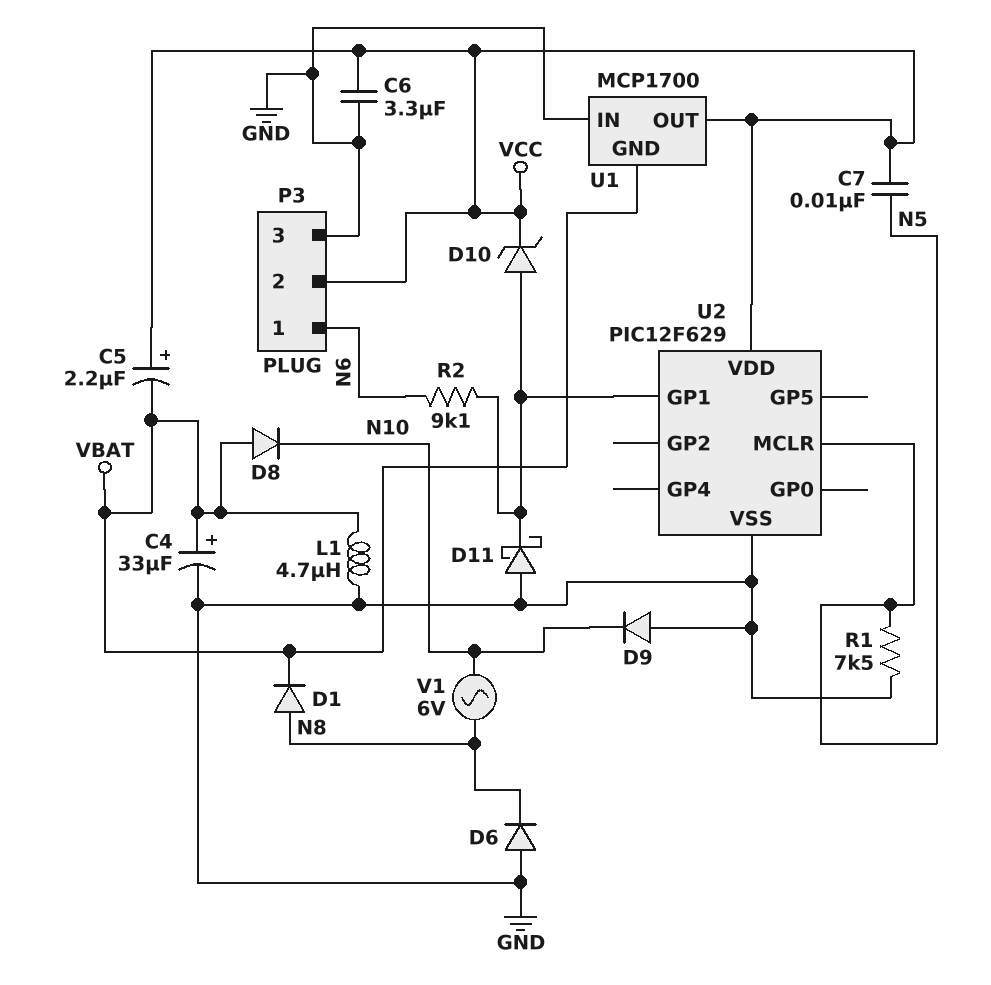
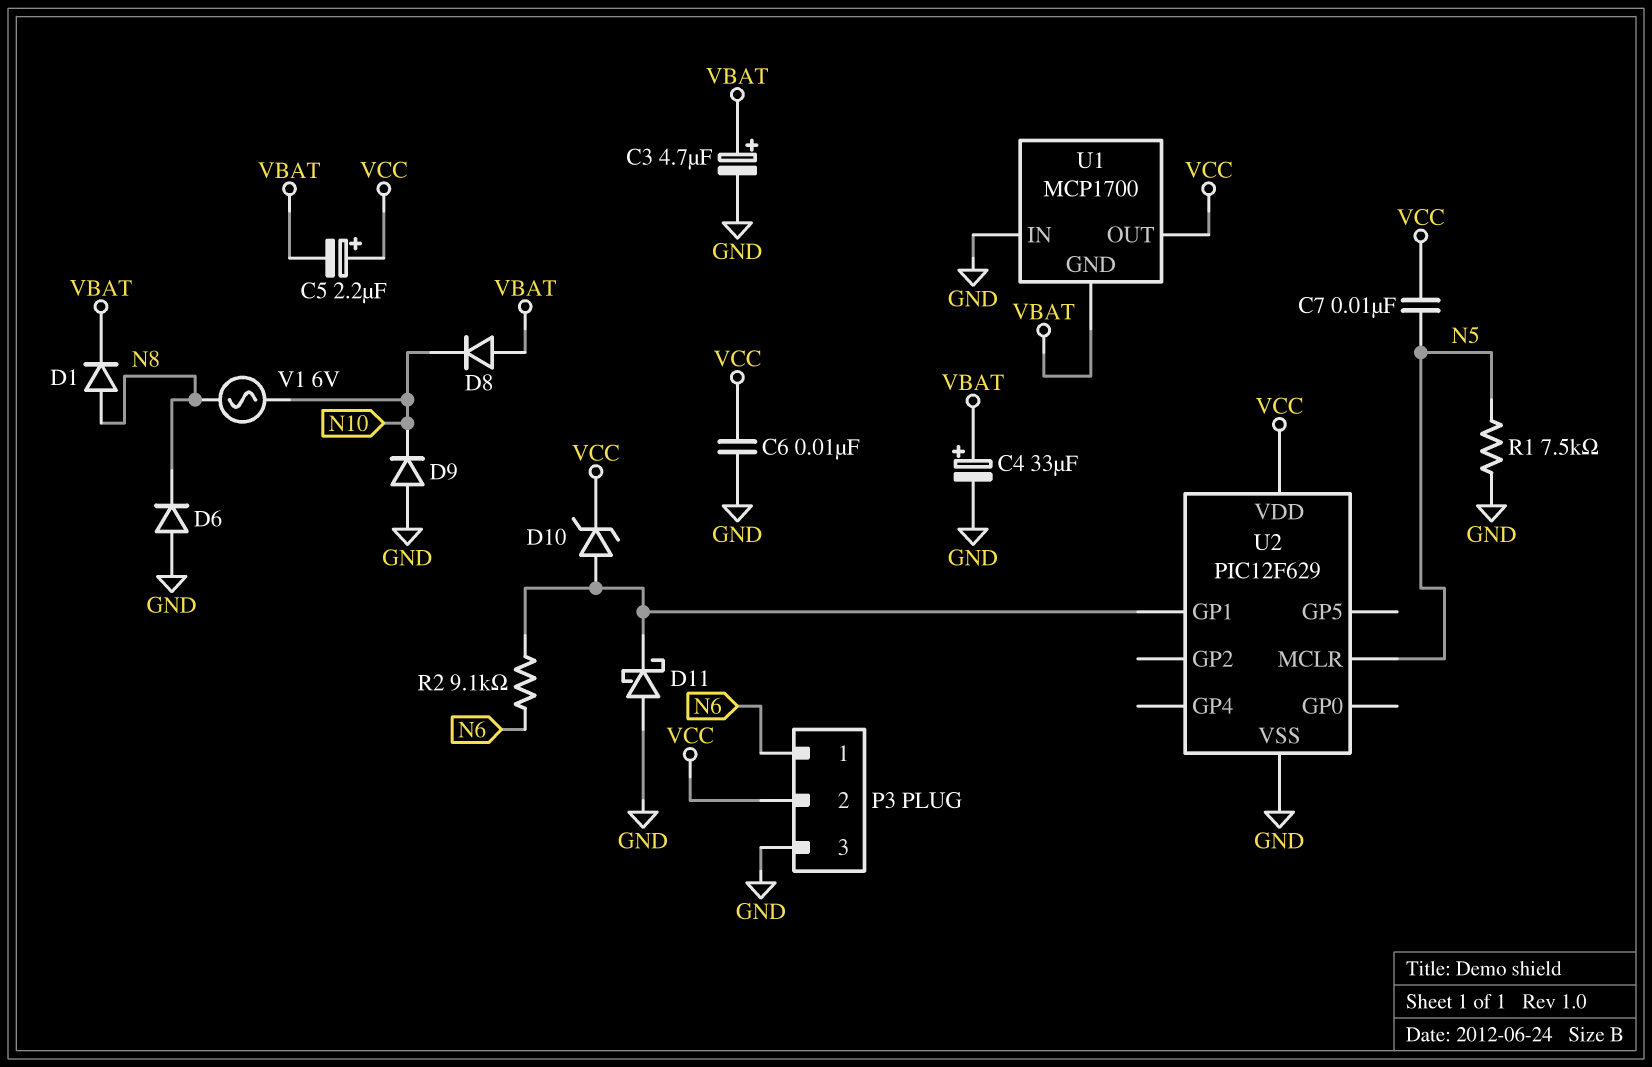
C3: none -> 4.7uF (plus VBAT, minus GND)
C6: 3.3uF (GND, VCC) -> 10nF (GND, VCC)
L1: 4.7uH (GND, VBAT) -> none

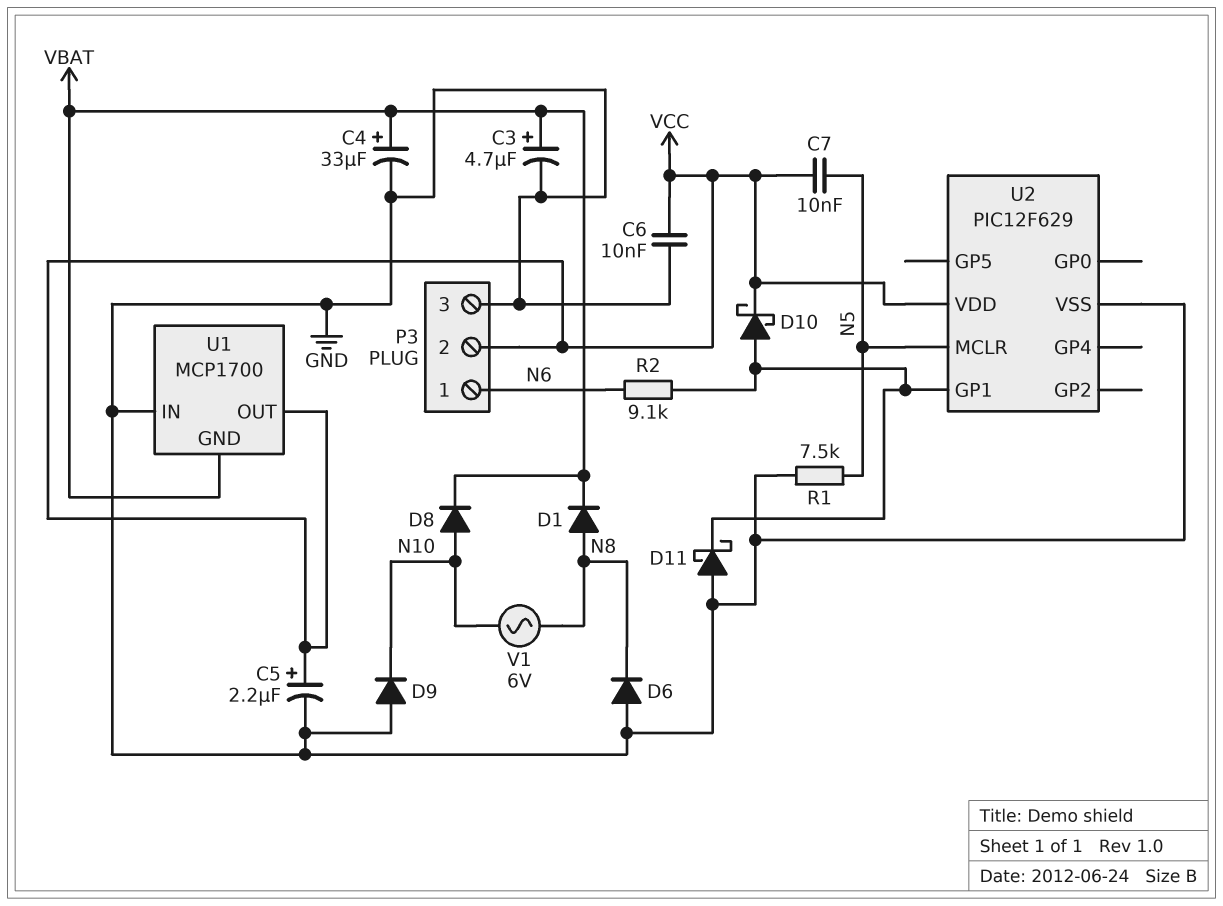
C5: 2.2uF (plus VCC, minus VBAT) -> 2.2uF (plus VCC, minus GND)
D8: diode (A VBAT, K N10) -> diode (A N10, K VBAT)
D10: zener (A U2/GP1, K VCC) -> schottky (A U2/GP1, K VCC)

